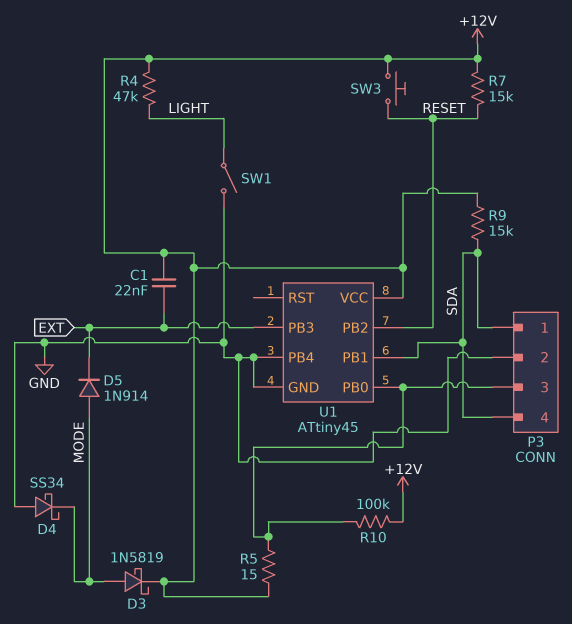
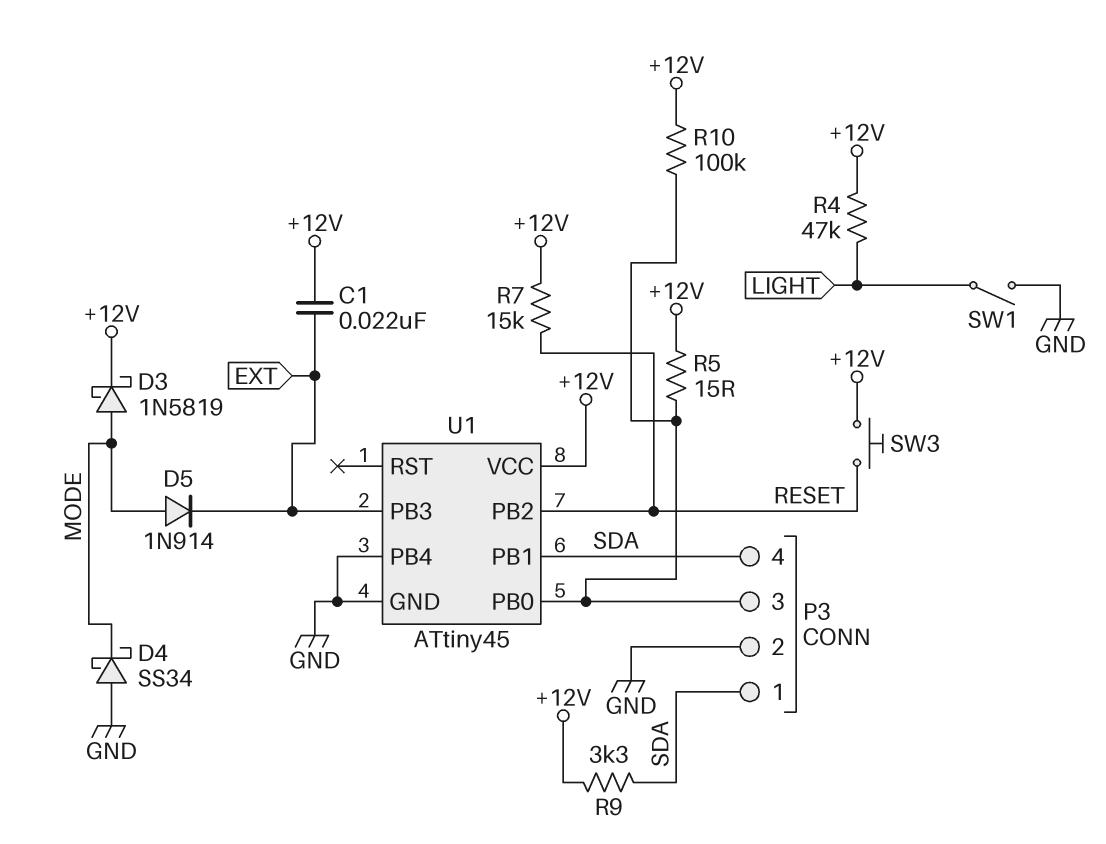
R9: 15k (+12V, SDA) -> 3.3k (+12V, SDA)

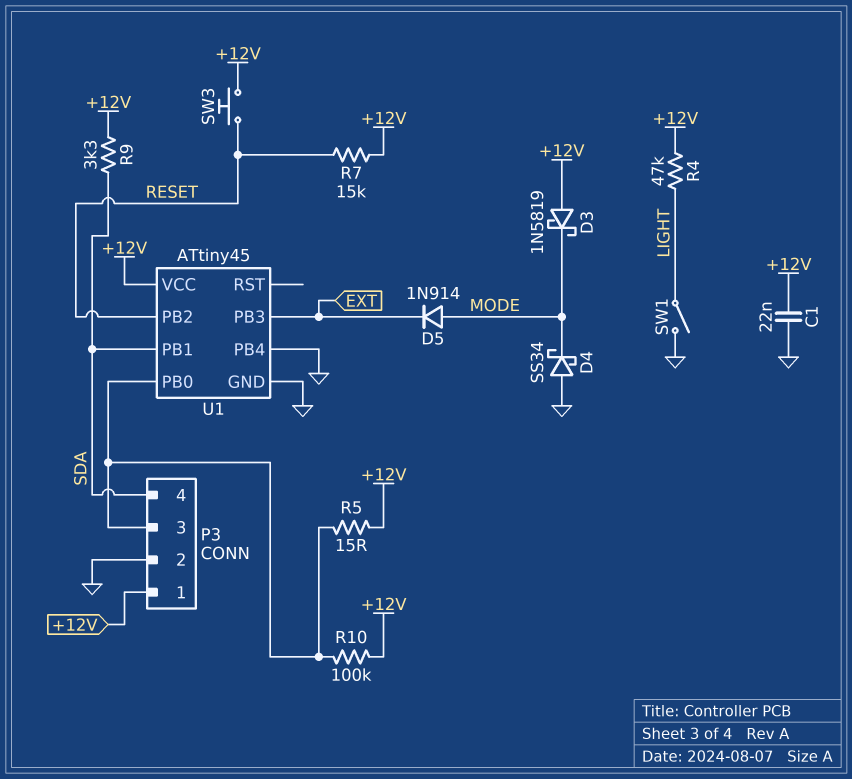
C1: 22nF (+12V, EXT) -> 22nF (+12V, GND)
D3: schottky 1N5819 (A MODE, K +12V) -> schottky 1N5819 (A +12V, K MODE)
P3 pin 1: SDA -> +12V

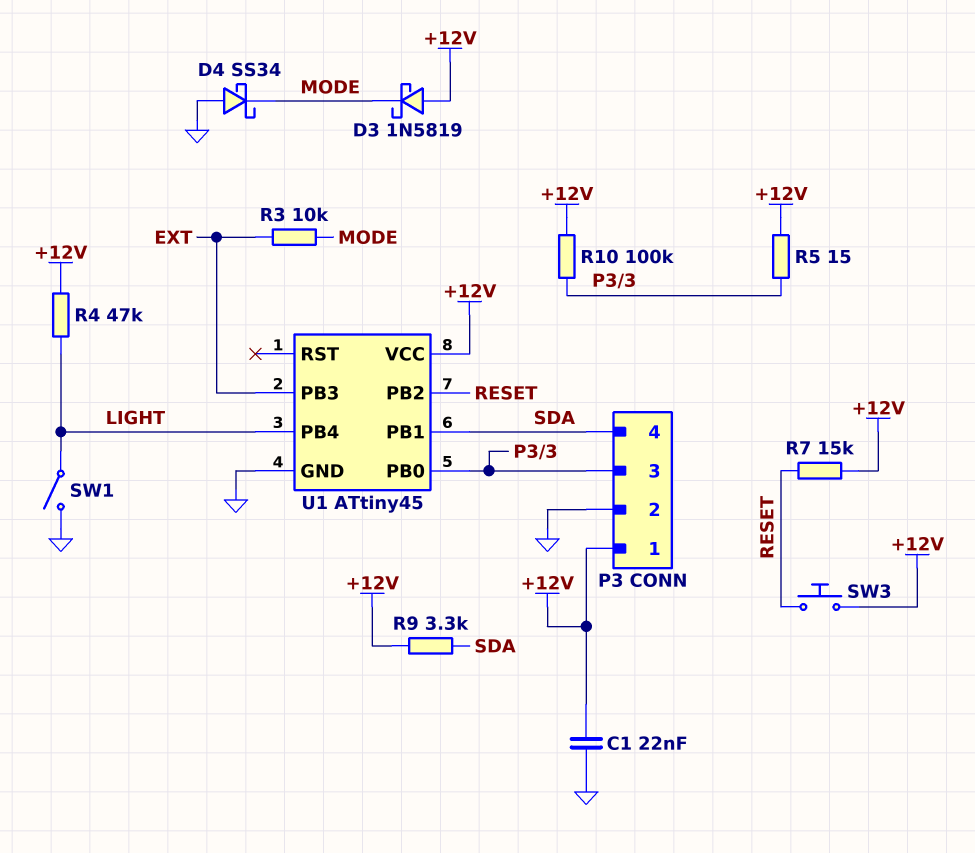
D5: diode 1N914 (A MODE, K EXT) -> none
R3: none -> 10k (EXT, MODE)
U1 pin PB4: GND -> LIGHT

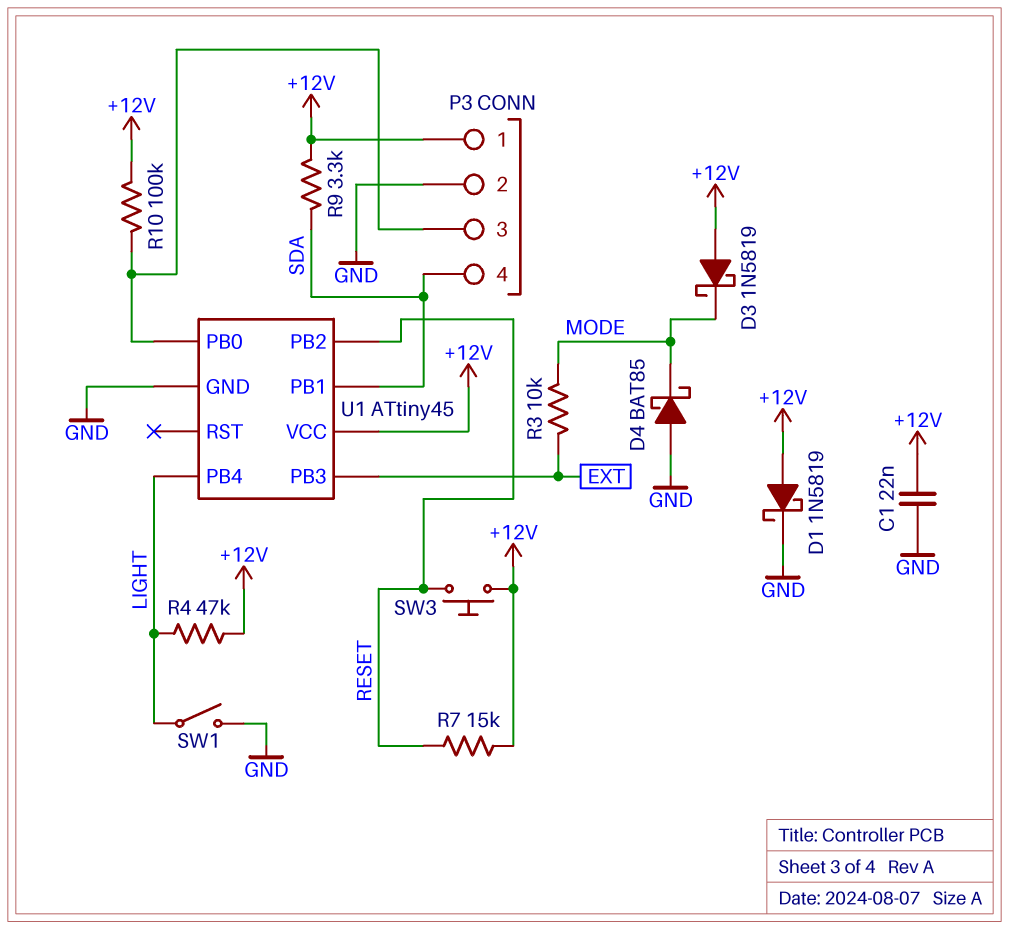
D1: none -> schottky 1N5819 (A +12V, K GND)
D4: schottky SS34 (A GND, K MODE) -> schottky BAT85 (A GND, K MODE)
R5: 15 (+12V, P3/3) -> none

